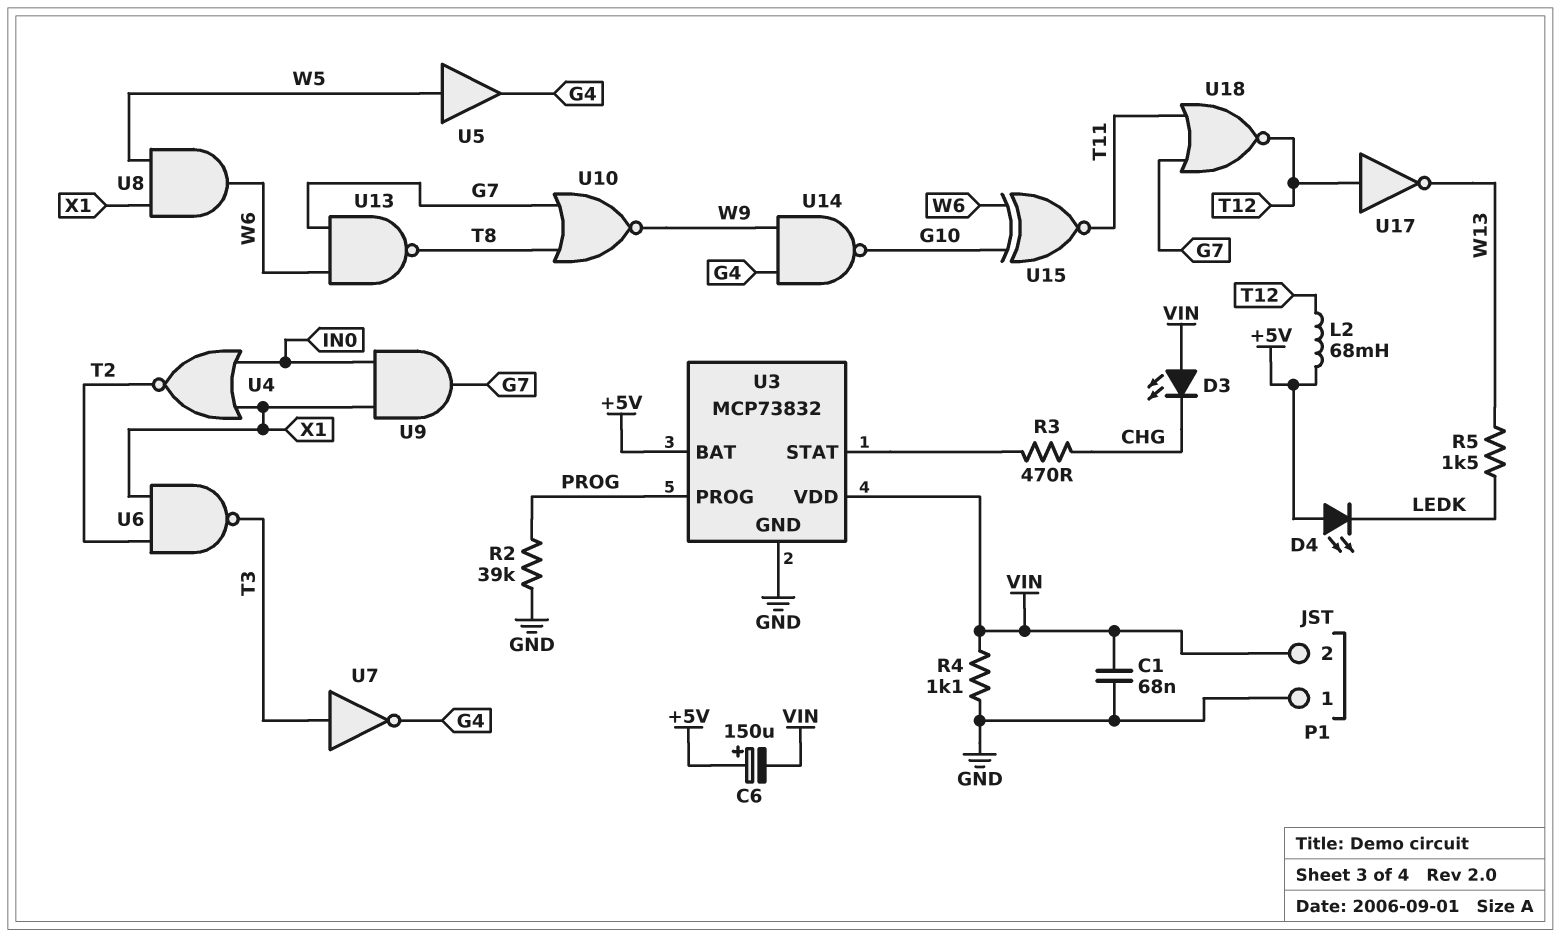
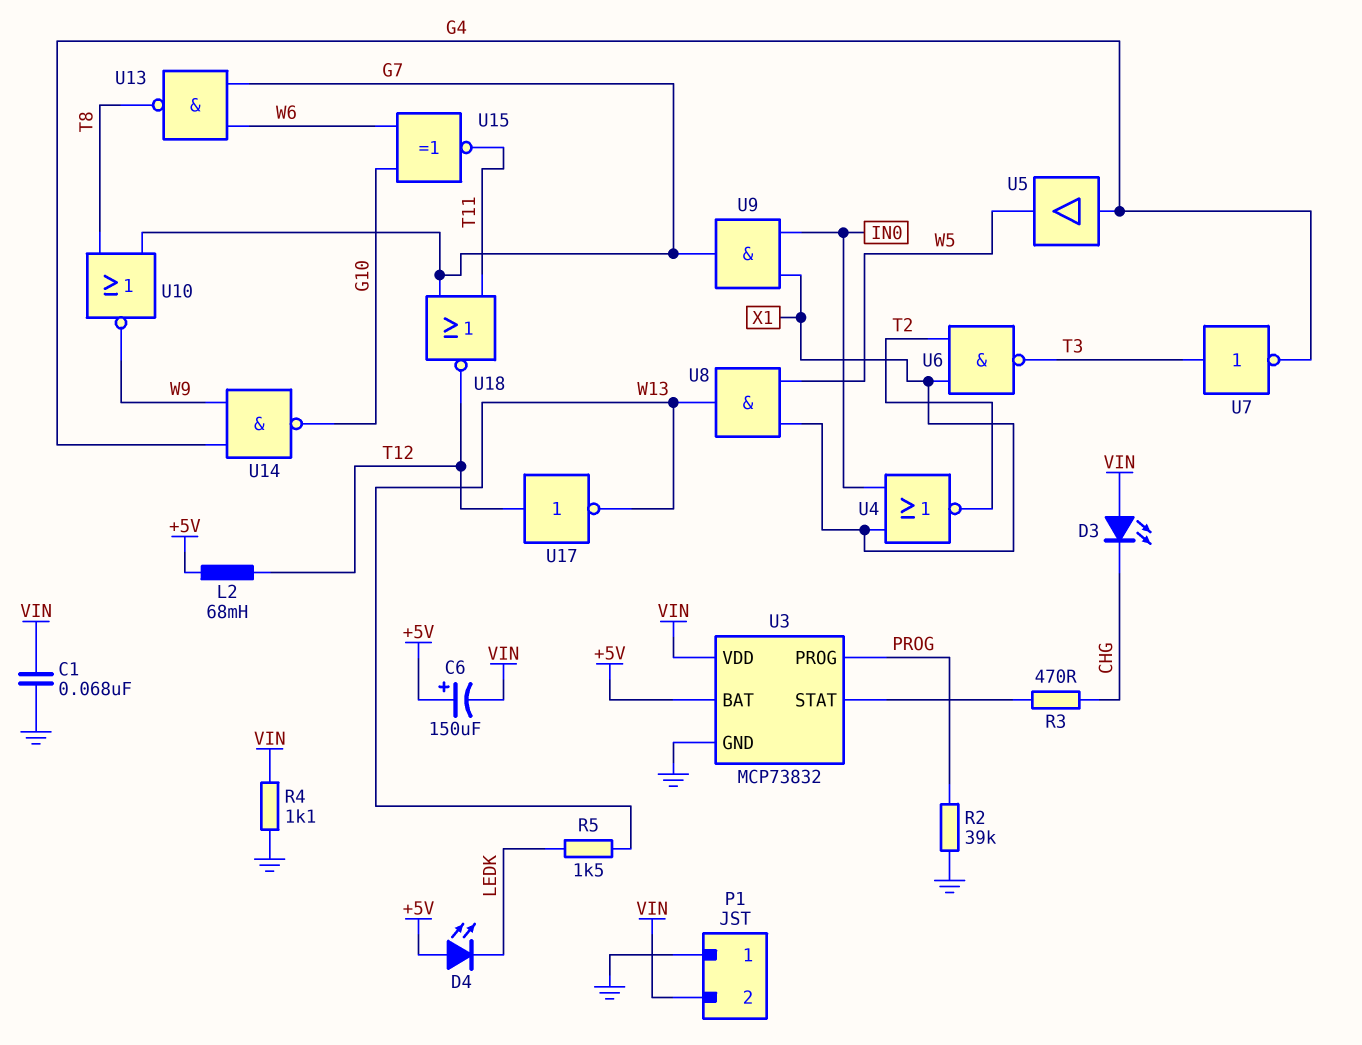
U5: buffer (in W5, out G4) -> buffer (in G4, out W5)
U8: AND (in W5, in X1, out W6) -> AND (in W5, in X1, out W13)

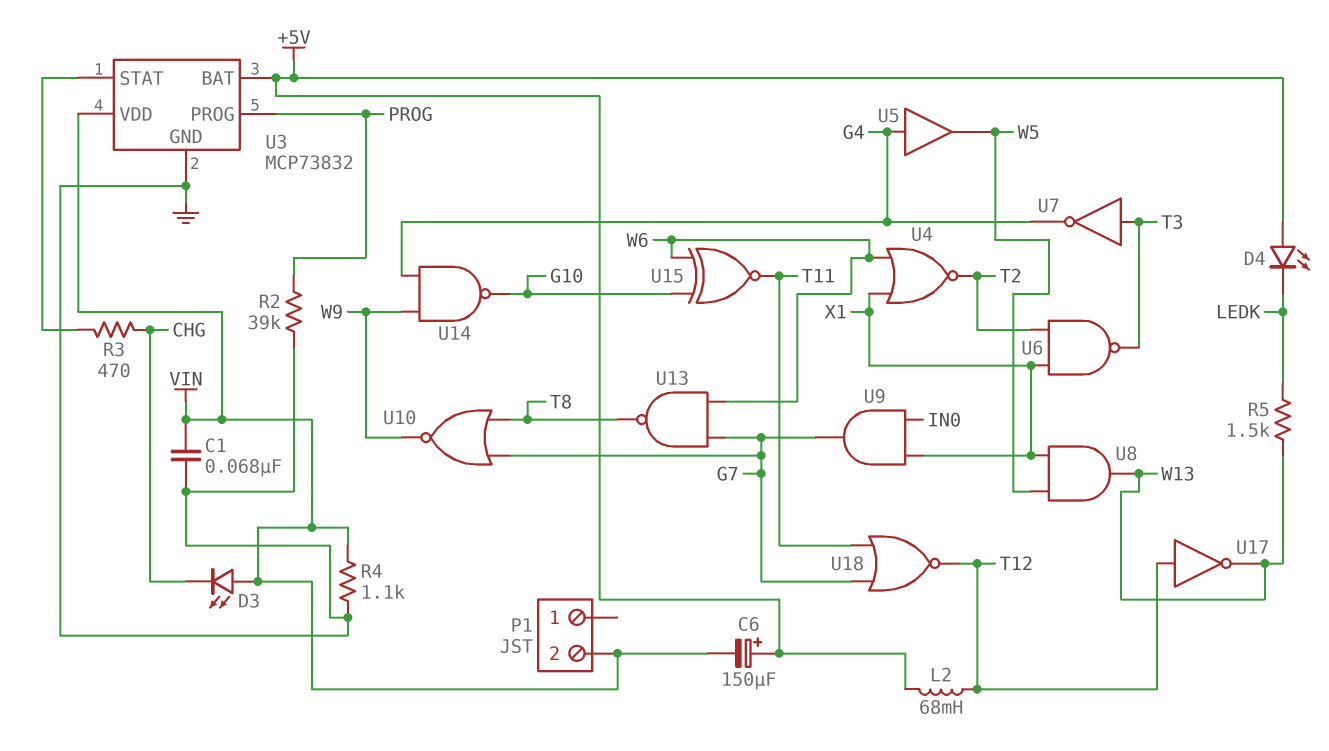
P1 pin 1: GND -> none
U4: NOR (in IN0, in X1, out T2) -> NOR (in W6, in X1, out T2)

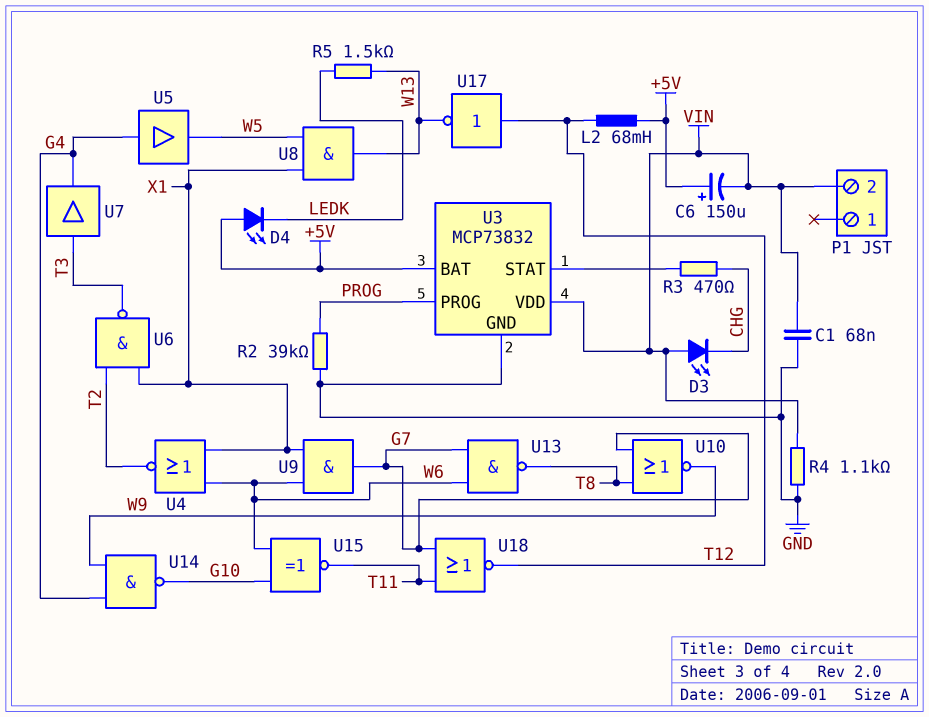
U7: NOT (in T3, out G4) -> buffer (in T3, out G4)
U9: AND (in IN0, in X1, out G7) -> AND (in W6, in X1, out G7)

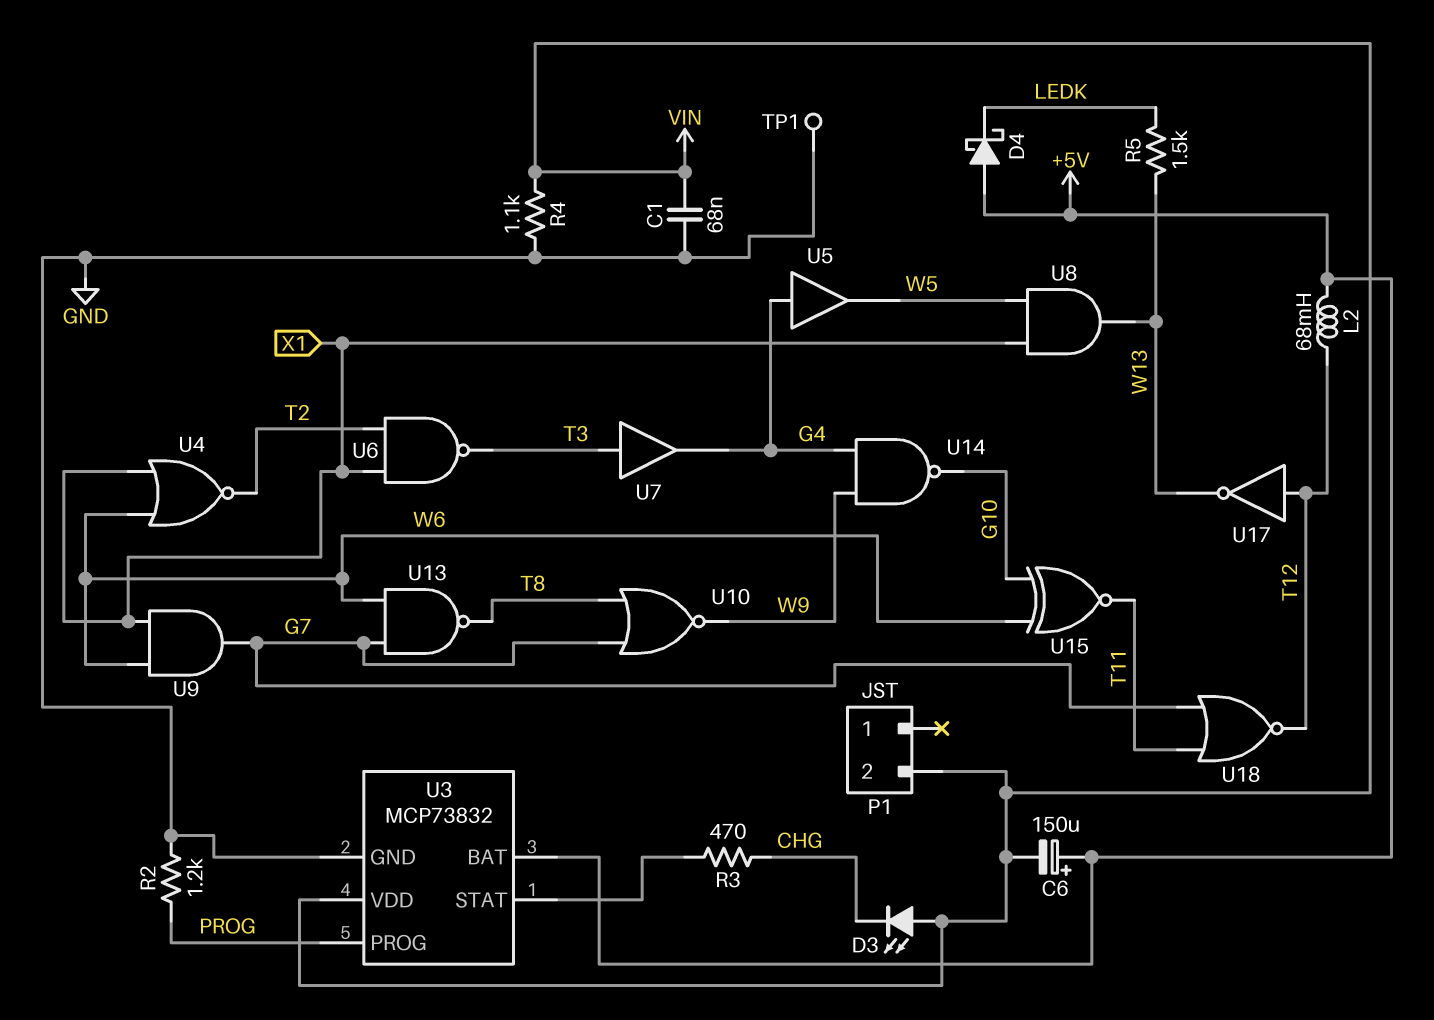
D4: LED (A +5V, K LEDK) -> schottky (A +5V, K LEDK)
R2: 39k (GND, PROG) -> 1.2k (GND, PROG)
TP1: none -> test point (GND)

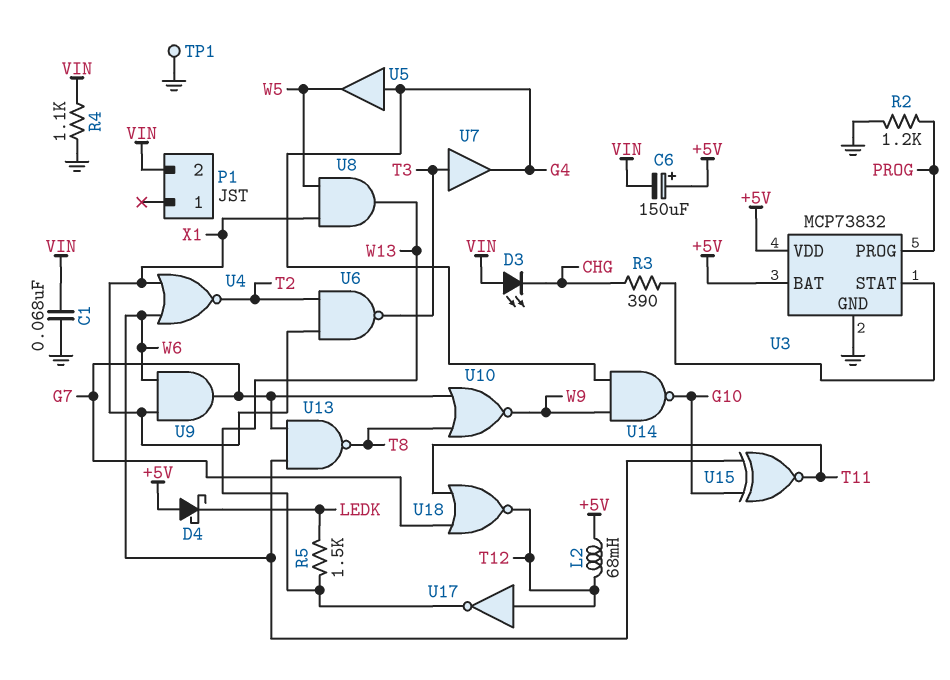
R3: 470 (CHG, U3/STAT) -> 390 (CHG, U3/STAT)
U3 pin VDD: VIN -> +5V

